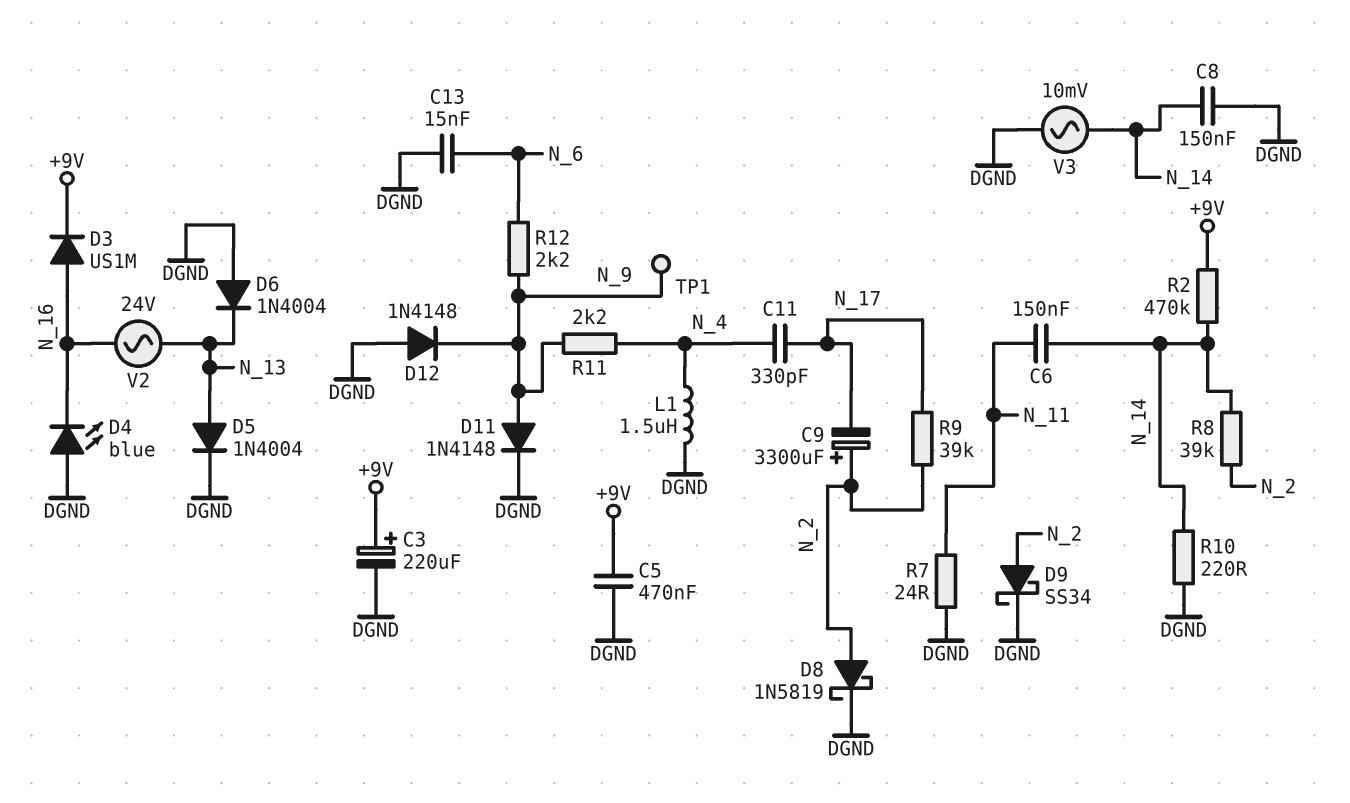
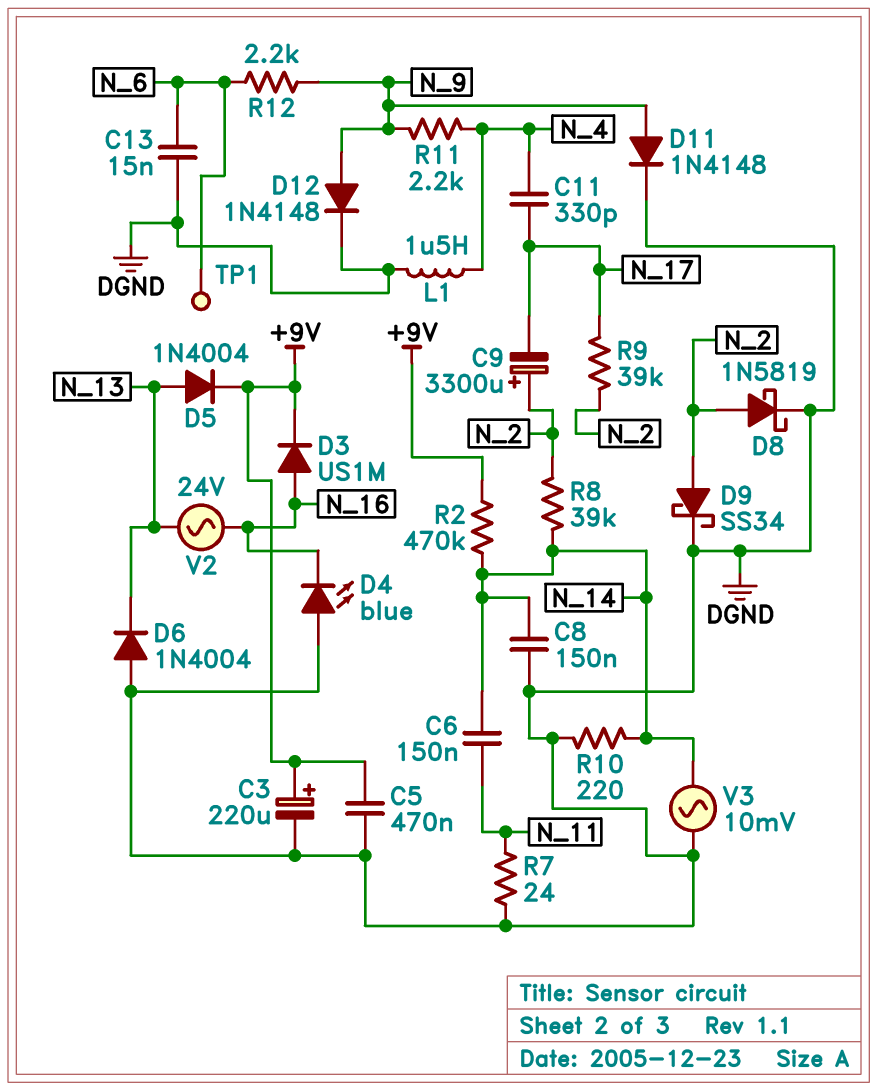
D5: diode 1N4004 (A N_13, K DGND) -> diode 1N4004 (A N_13, K +9V)
D12: diode 1N4148 (A DGND, K N_9) -> diode 1N4148 (A N_9, K DGND)
TP1: test point (N_9) -> test point (N_6)

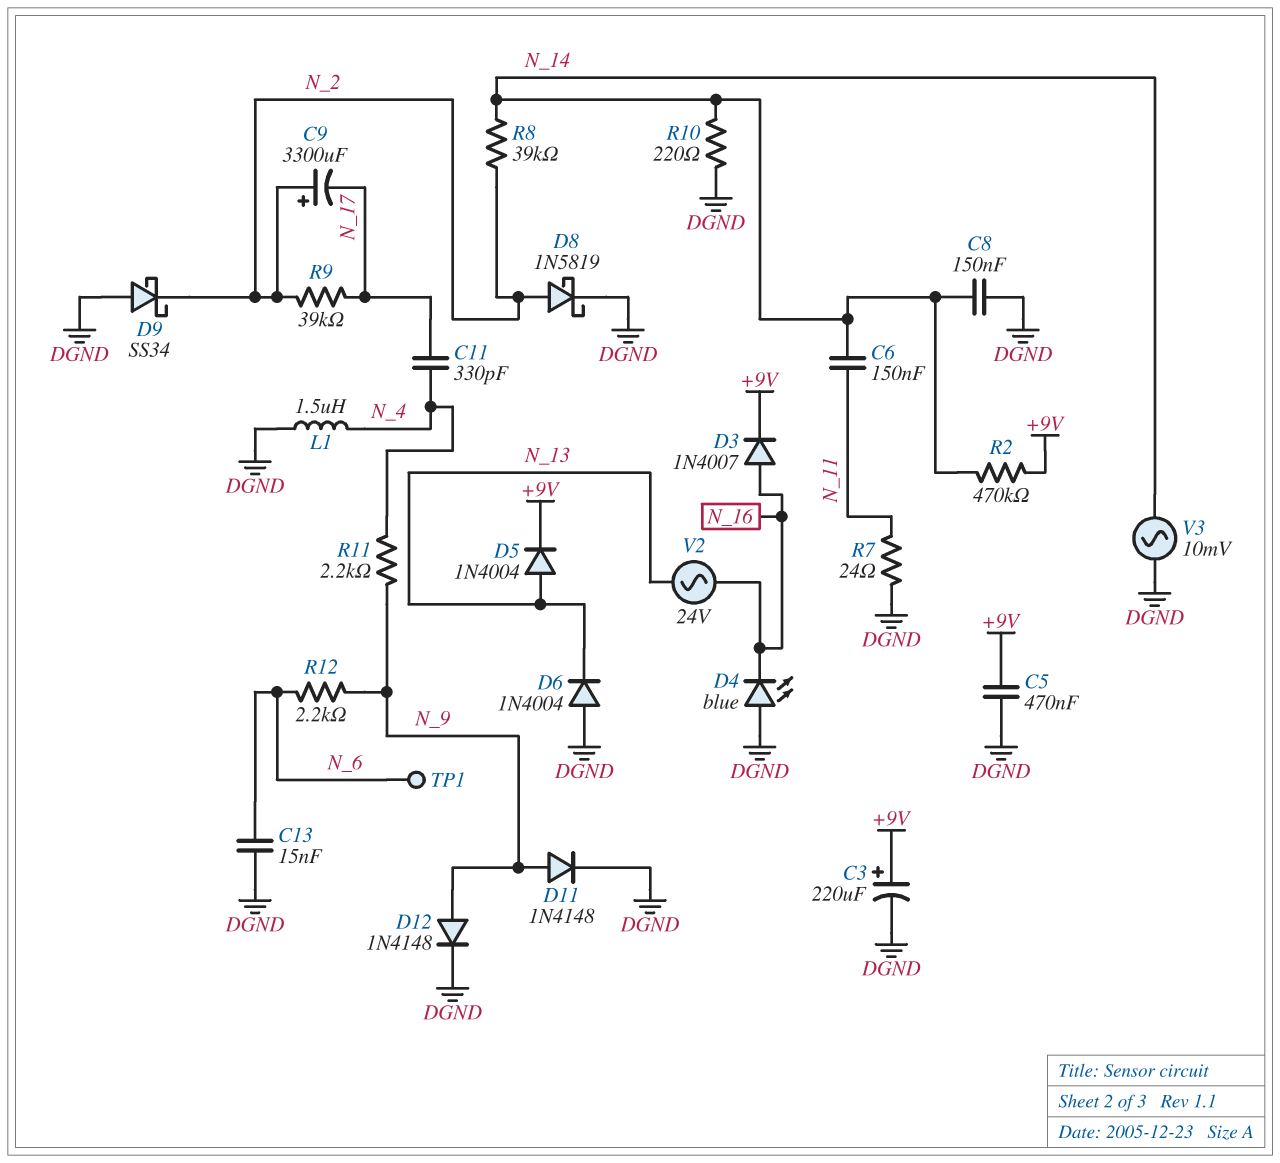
D3: diode US1M (A N_16, K +9V) -> diode 1N4007 (A N_16, K +9V)
D9: schottky SS34 (A N_2, K DGND) -> schottky SS34 (A DGND, K N_2)

